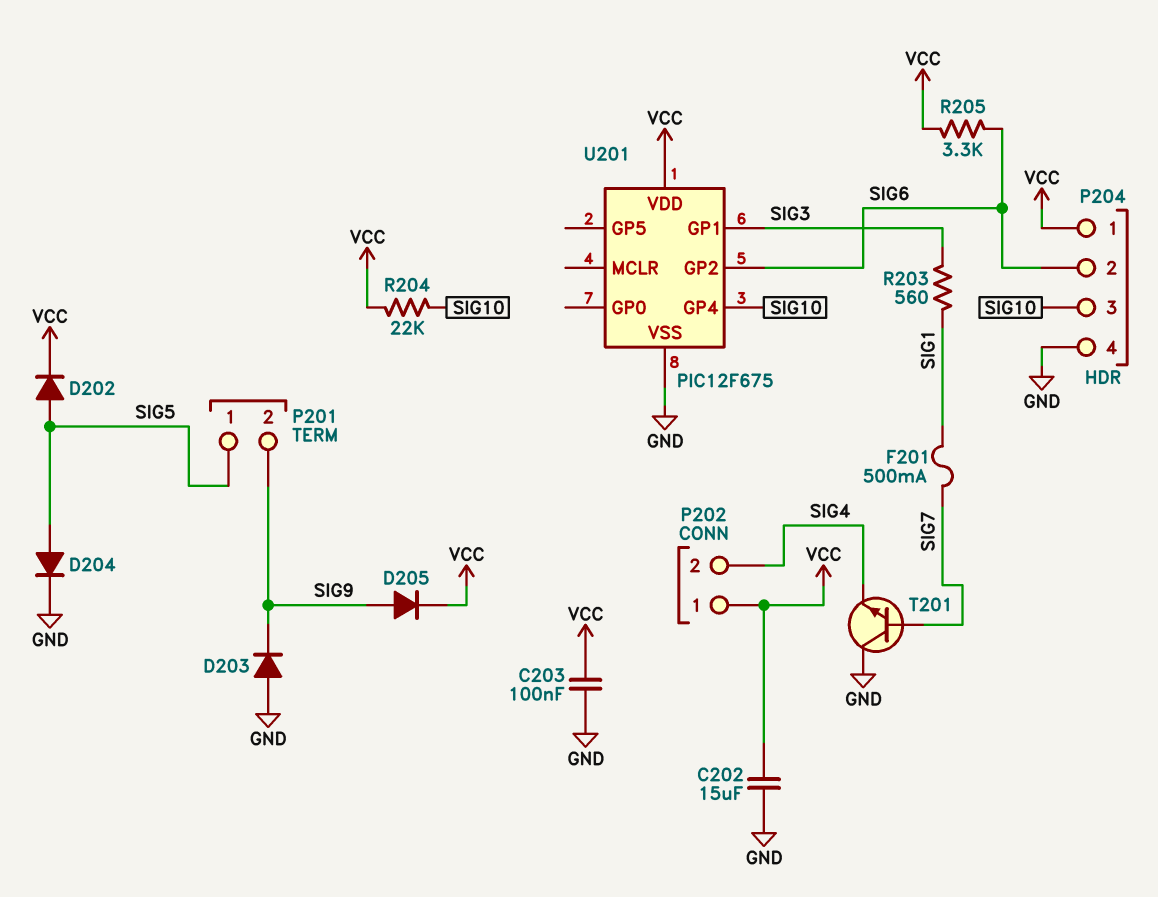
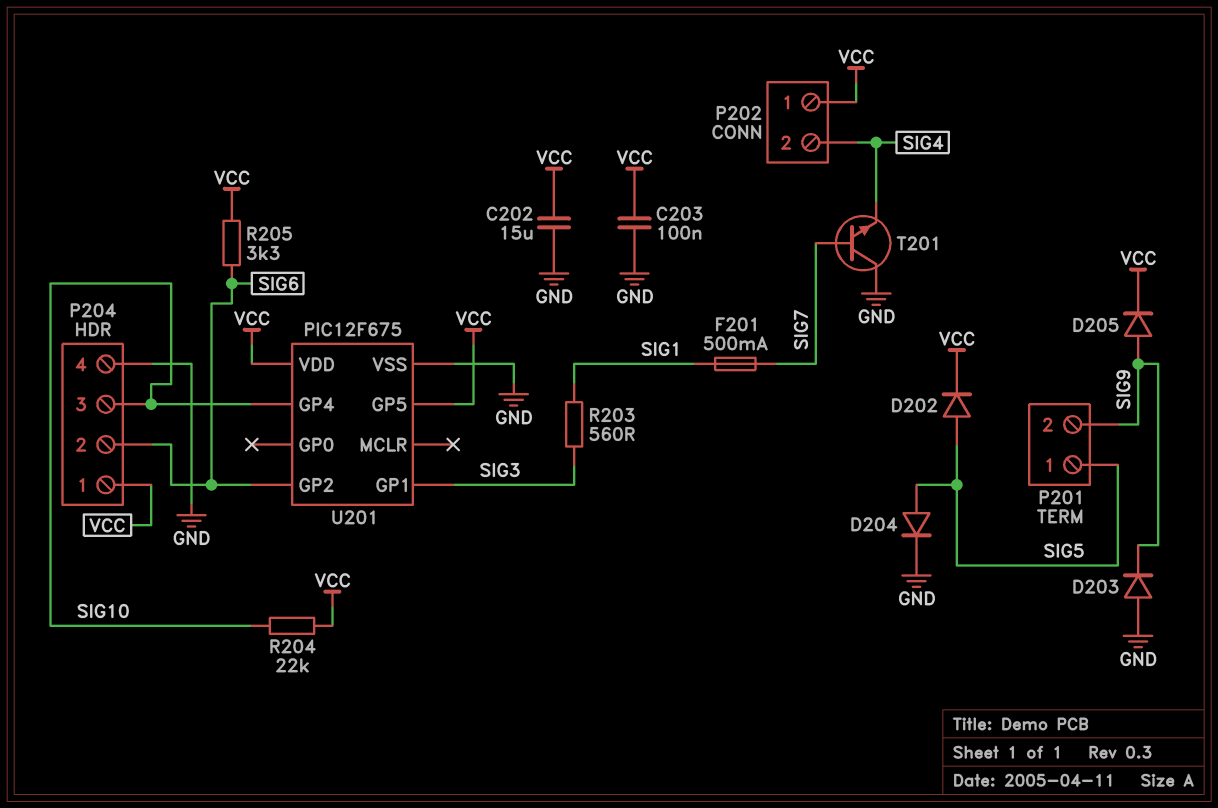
U201 pin GP5: none -> VCC

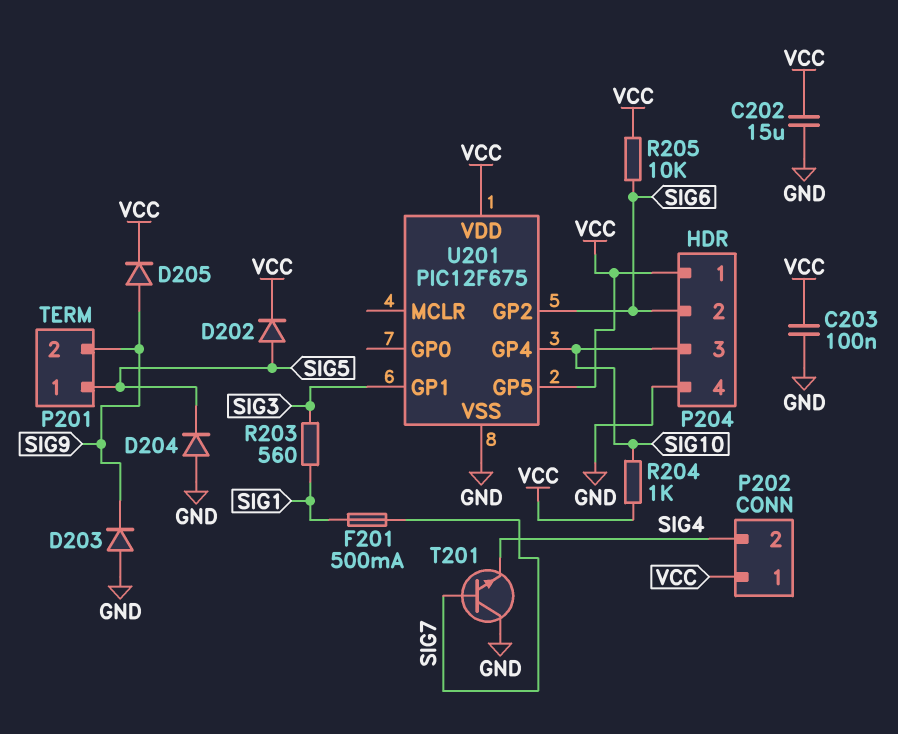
D204: diode (A SIG5, K GND) -> diode (A GND, K SIG5)
R204: 22k (SIG10, VCC) -> 1k (SIG10, VCC)
R205: 3.3k (SIG6, VCC) -> 10k (SIG6, VCC)

